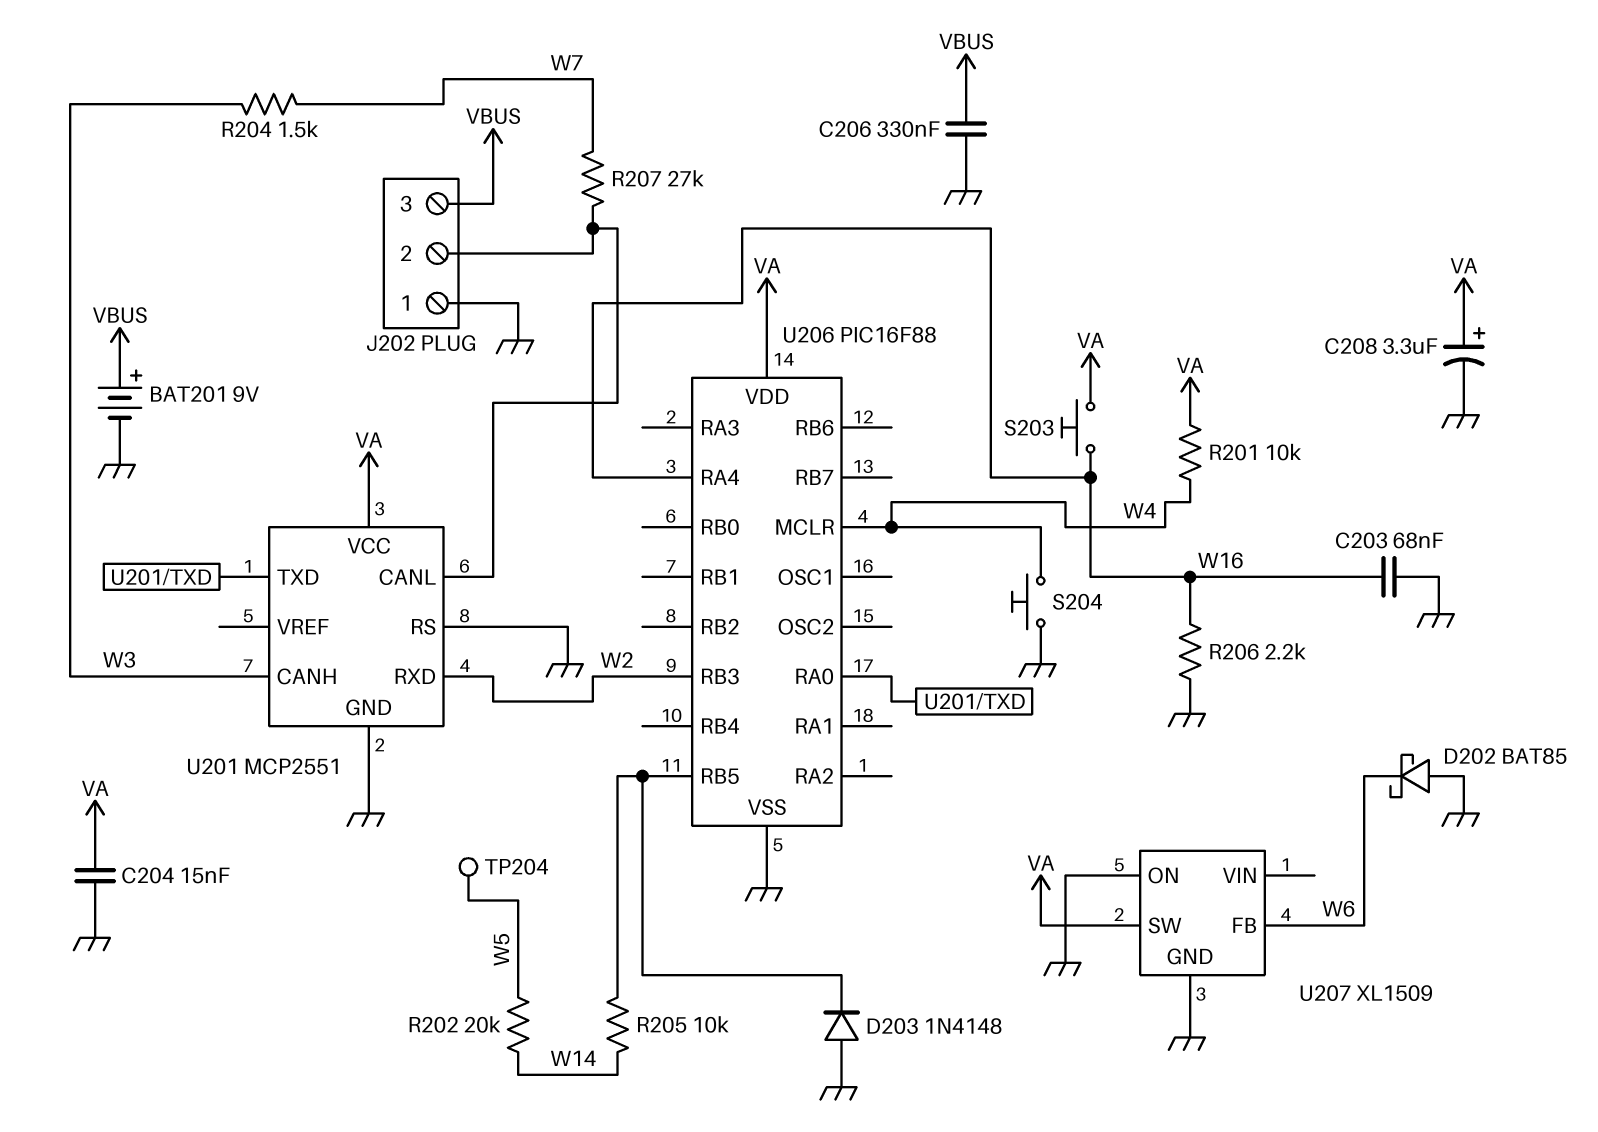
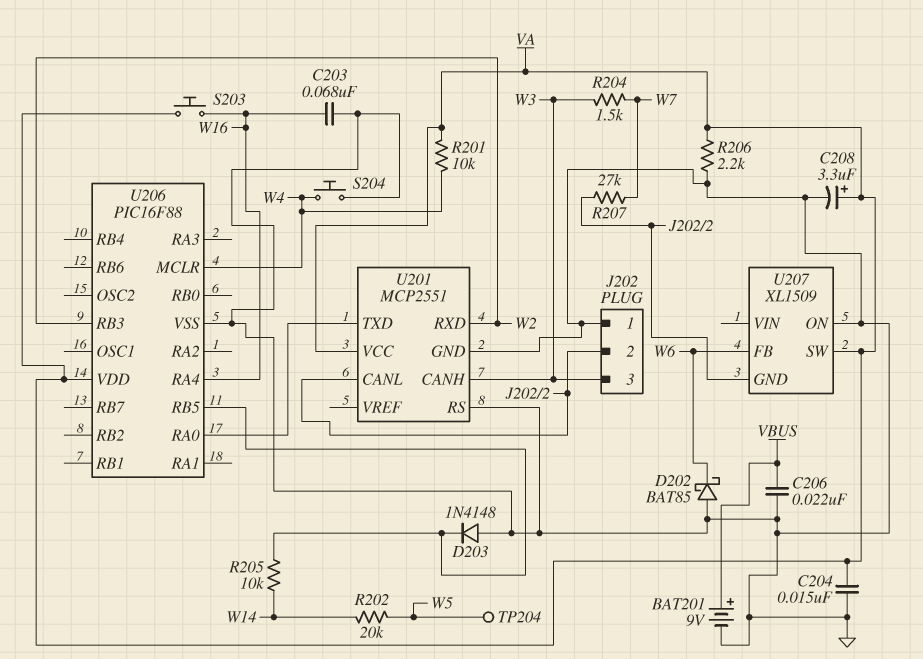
C206: 330nF (GND, VBUS) -> 22nF (GND, VBUS)
J202 pin 3: VBUS -> W3
R206: 2.2k (GND, W16) -> 2.2k (GND, VA)
U207 pin GND: GND -> J202/2

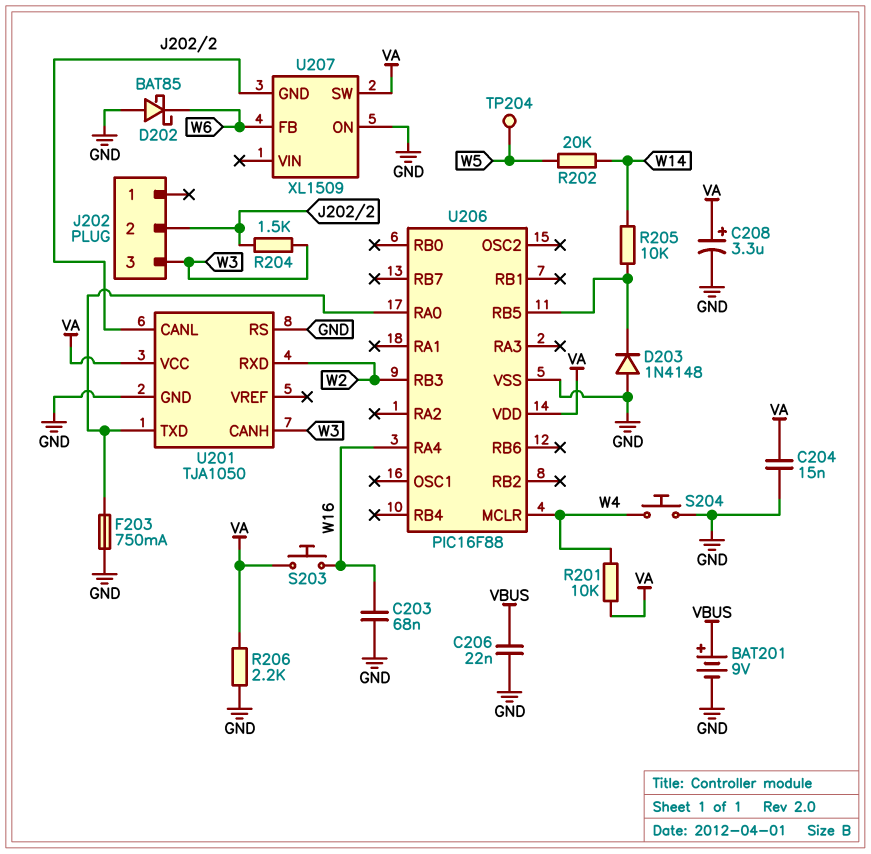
F203: none -> 750mA (GND, U201/TXD)
J202 pin 1: GND -> none
R204: 1.5k (W3, W7) -> 1.5k (J202/2, W3)
R207: 27k (J202/2, W7) -> none
U201: MCP2551 -> TJA1050

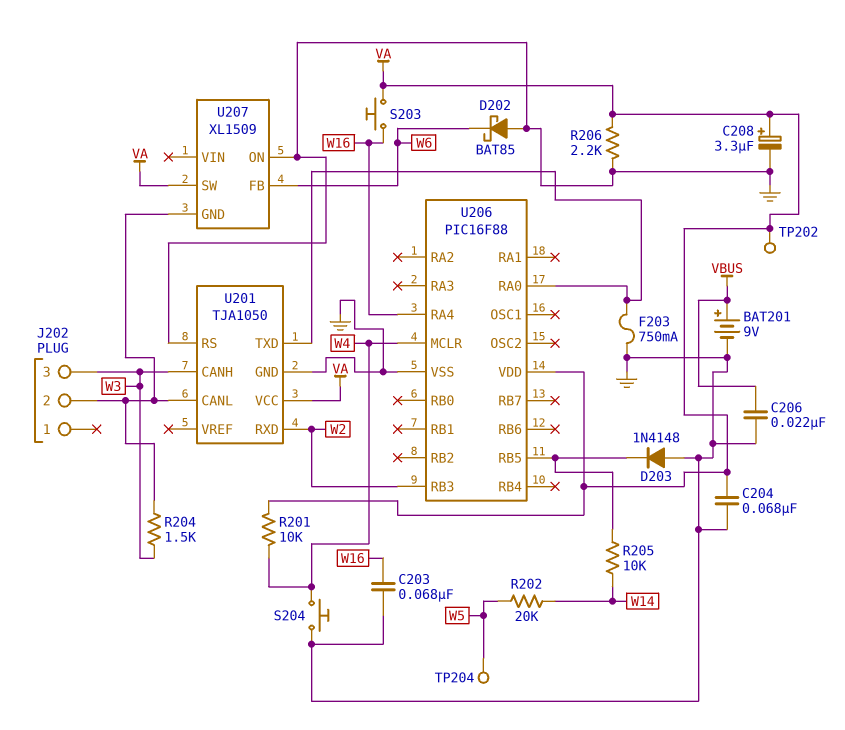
C204: 15nF (GND, VA) -> 68nF (GND, VA)
TP202: none -> test point (VA)

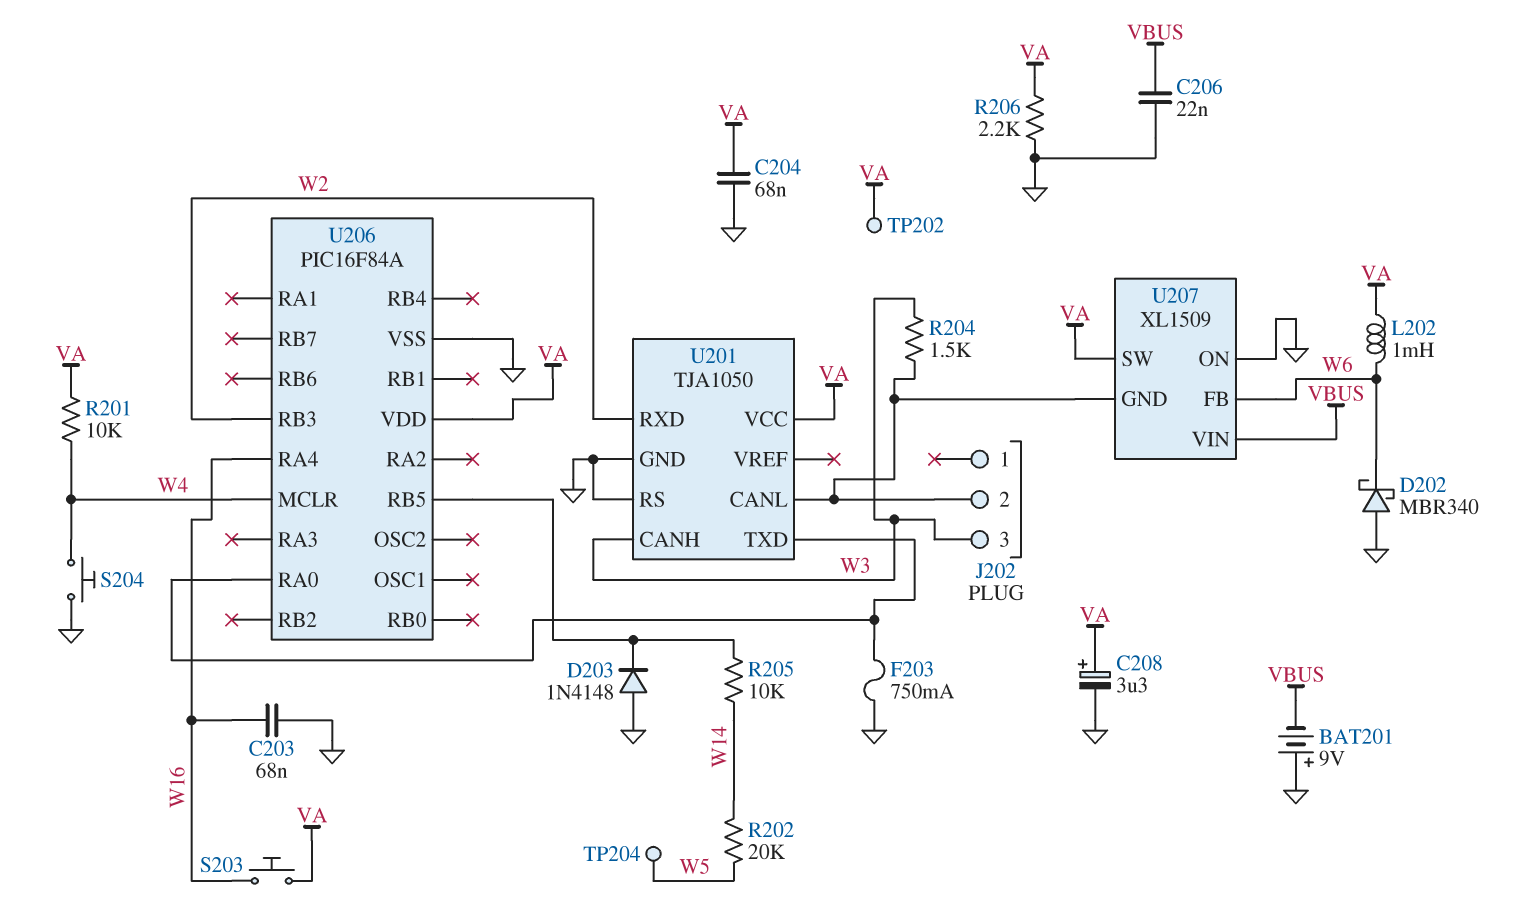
BAT201: 9V (plus VBUS, minus GND) -> 9V (plus GND, minus VBUS)
D202: schottky BAT85 (A GND, K W6) -> schottky MBR340 (A GND, K W6)
L202: none -> 1mH (VA, W6)
U206: PIC16F88 -> PIC16F84A
U207 pin VIN: none -> VBUS

